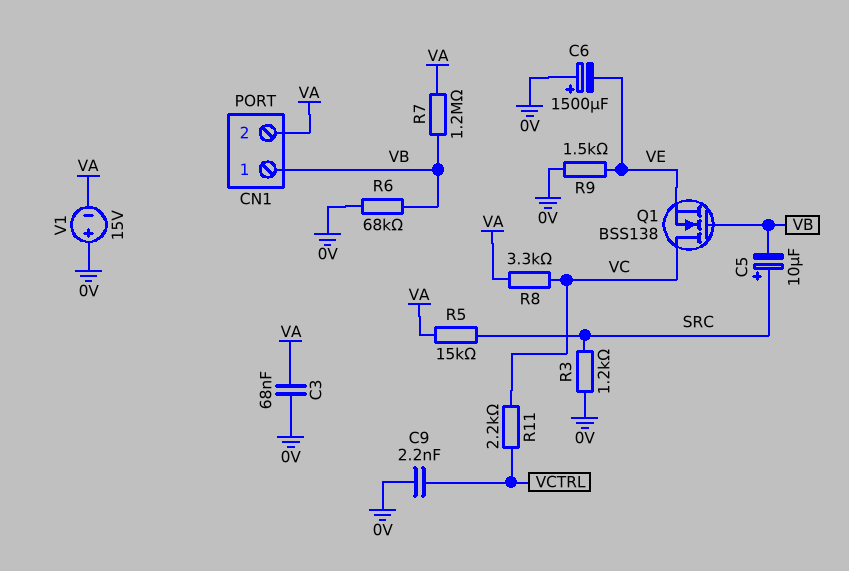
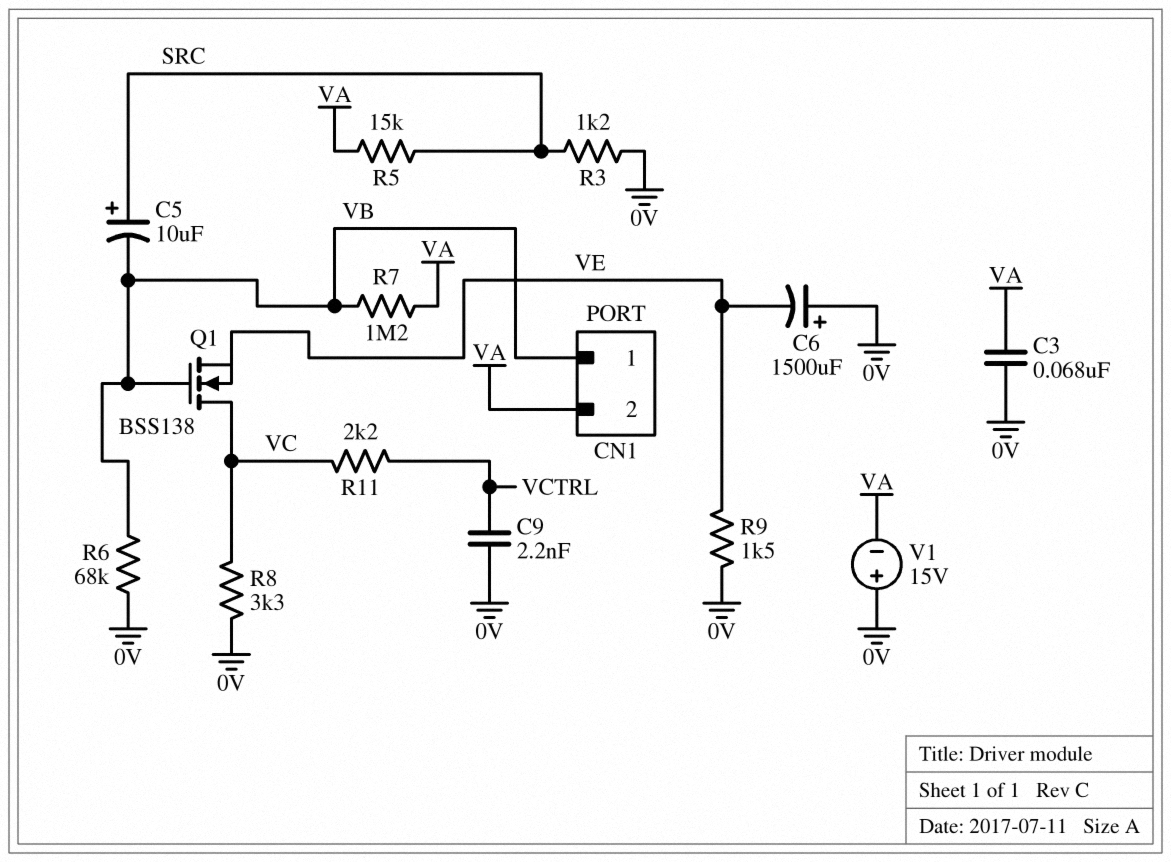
R8: 3.3k (VA, VC) -> 3.3k (0V, VC)

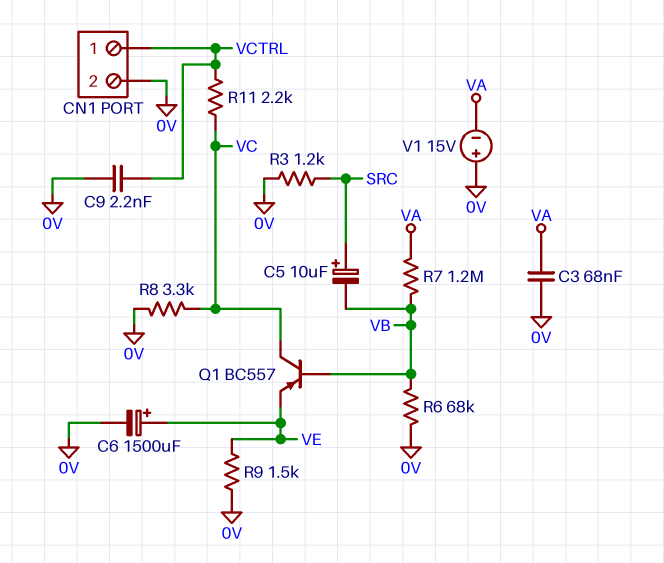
C6: 1500uF (plus 0V, minus VE) -> 1500uF (plus VE, minus 0V)
CN1 pin 1: VB -> VCTRL
CN1 pin 2: VA -> 0V
Q1: NMOS BSS138 (G VB, D VC, S VE) -> PNP BC557 (B VB, C VC, E VE)
R5: 15k (SRC, VA) -> none

